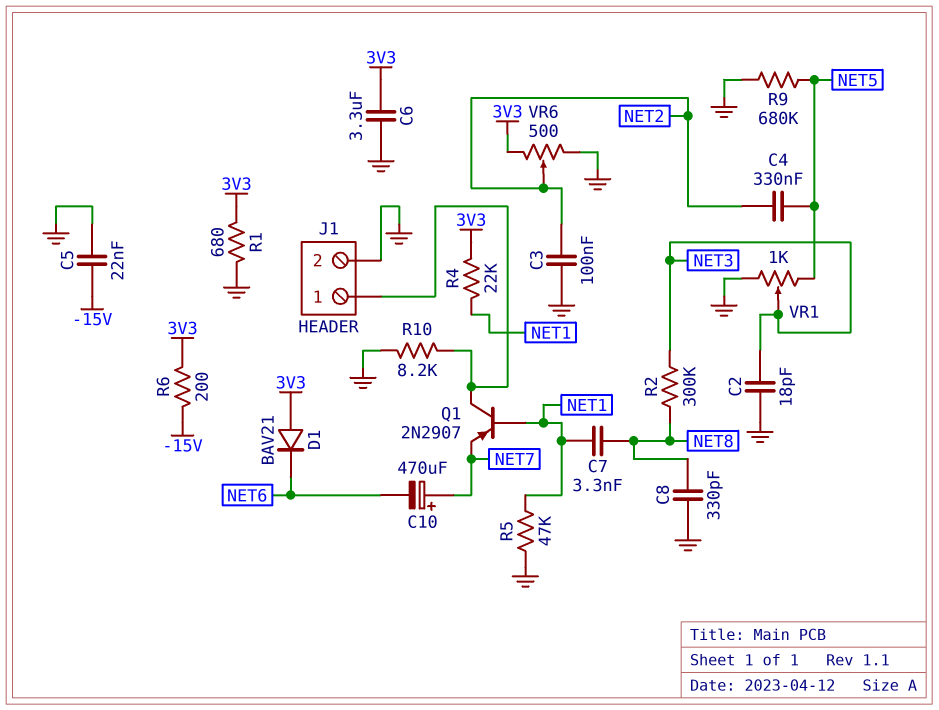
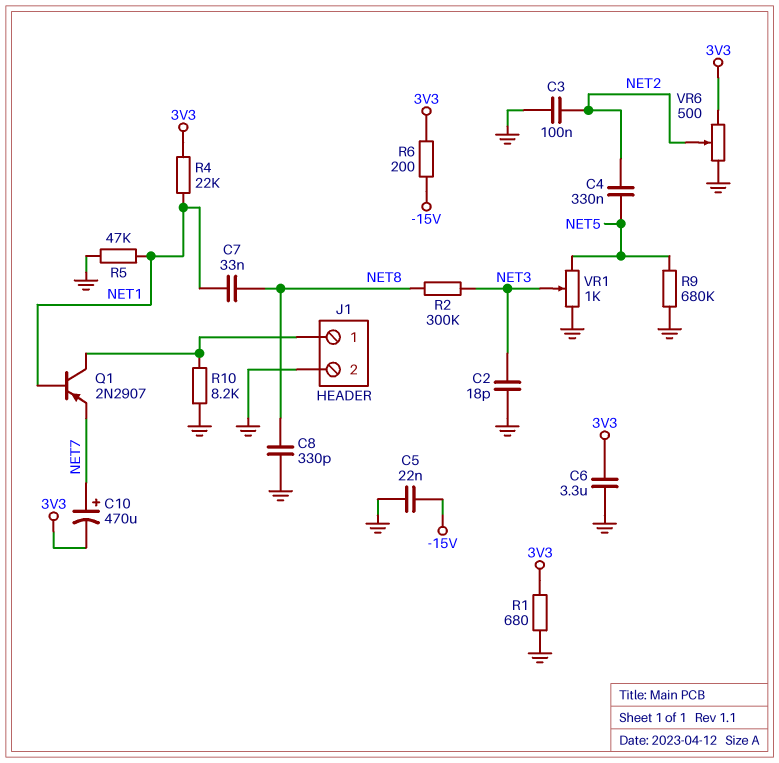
C7: 3.3nF (NET1, NET8) -> 33nF (NET1, NET8)
C10: 470uF (plus NET7, minus NET6) -> 470uF (plus NET7, minus 3V3)
D1: diode BAV21 (A 3V3, K NET6) -> none

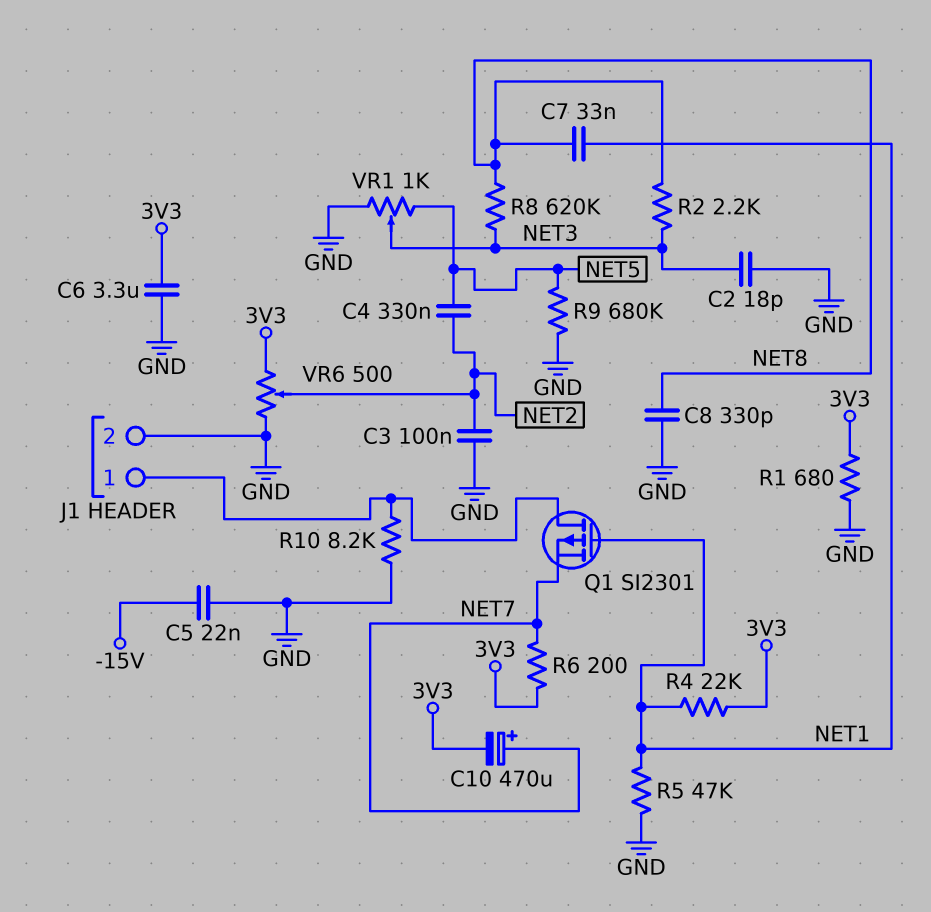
Q1: PNP 2N2907 (B NET1, C J1/1, E NET7) -> PMOS SI2301 (G NET1, D J1/1, S NET7)
R2: 300k (NET3, NET8) -> 2.2k (NET3, NET8)
R6: 200 (-15V, 3V3) -> 200 (3V3, NET7)
R8: none -> 620k (NET3, NET8)

